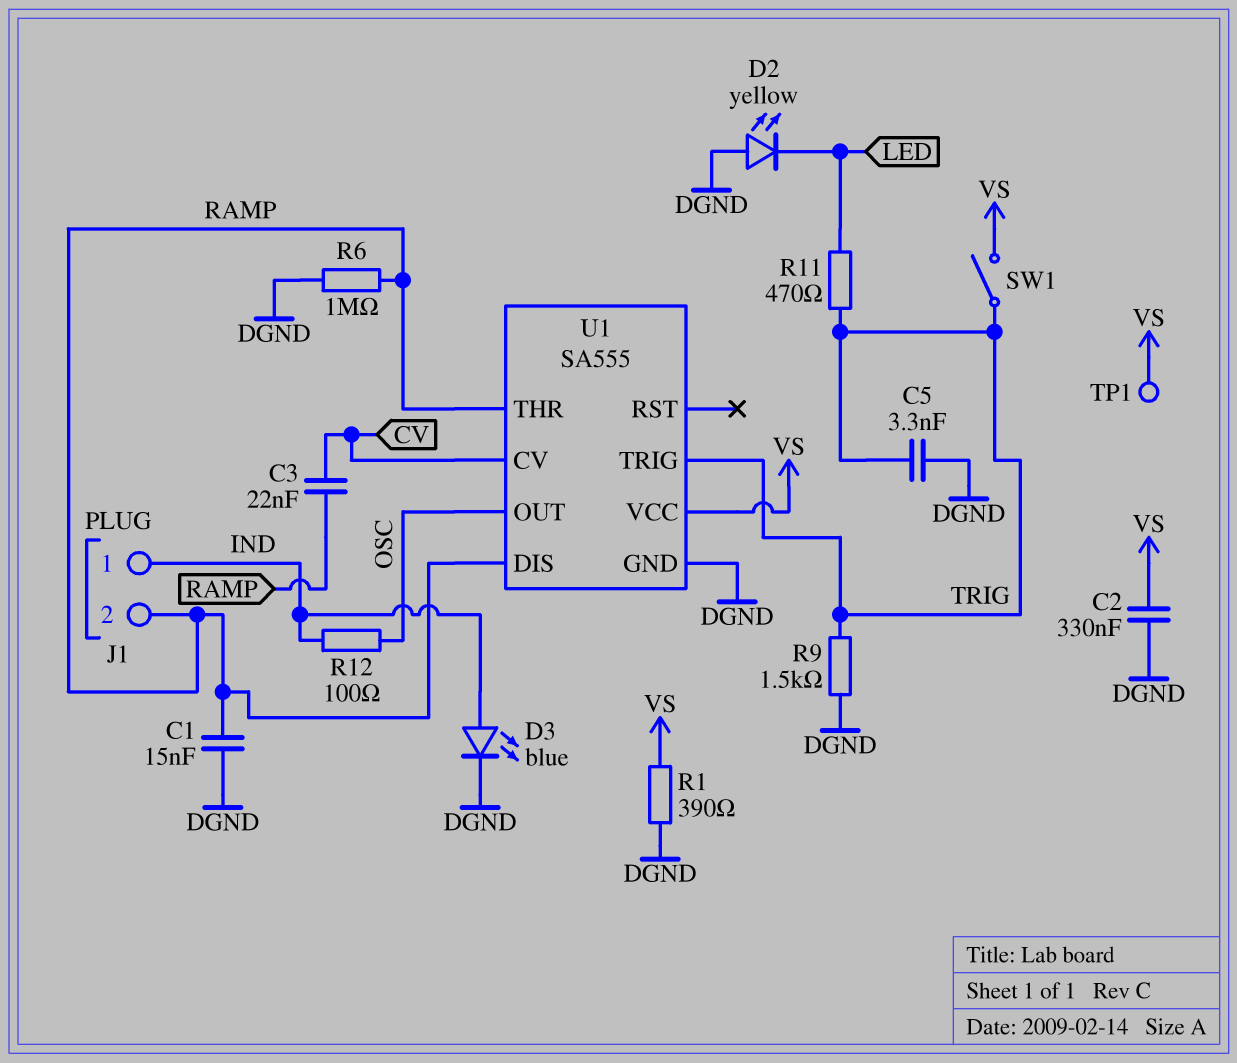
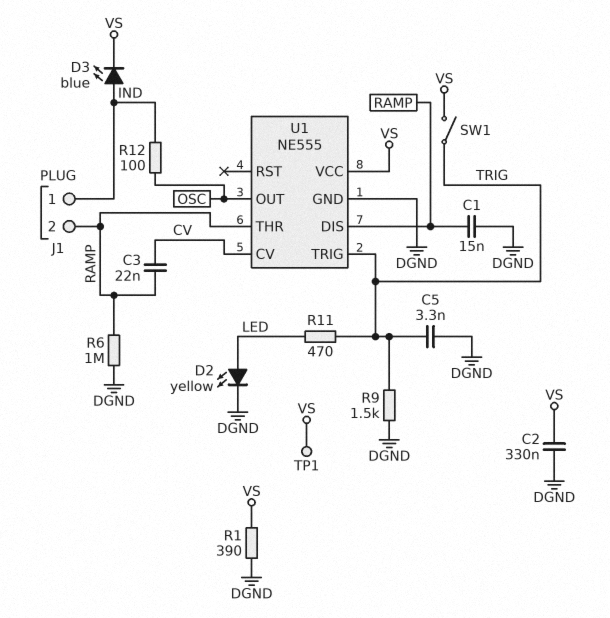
D2: LED yellow (A DGND, K LED) -> LED yellow (A LED, K DGND)
D3: LED blue (A IND, K DGND) -> LED blue (A IND, K VS)
U1: SA555 -> NE555

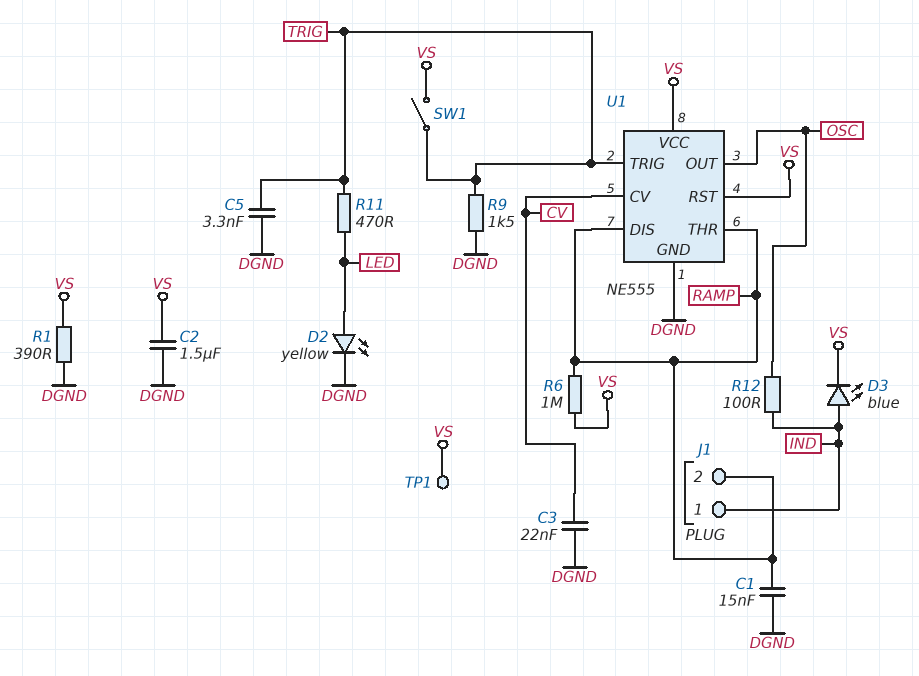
C2: 330nF (DGND, VS) -> 1.5uF (DGND, VS)
C3: 22nF (CV, RAMP) -> 22nF (CV, DGND)
R6: 1M (DGND, RAMP) -> 1M (RAMP, VS)
U1 pin RST: none -> VS

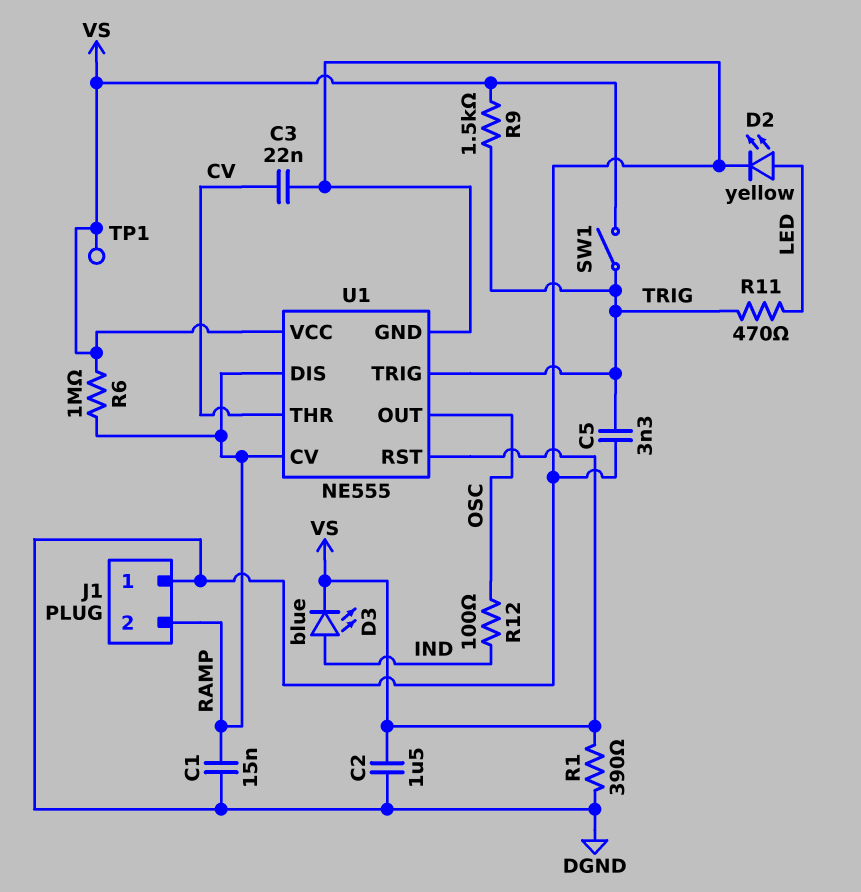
J1 pin 1: IND -> DGND
R9: 1.5k (DGND, TRIG) -> 1.5k (TRIG, VS)
U1 pin CV: CV -> RAMP
U1 pin THR: RAMP -> CV

